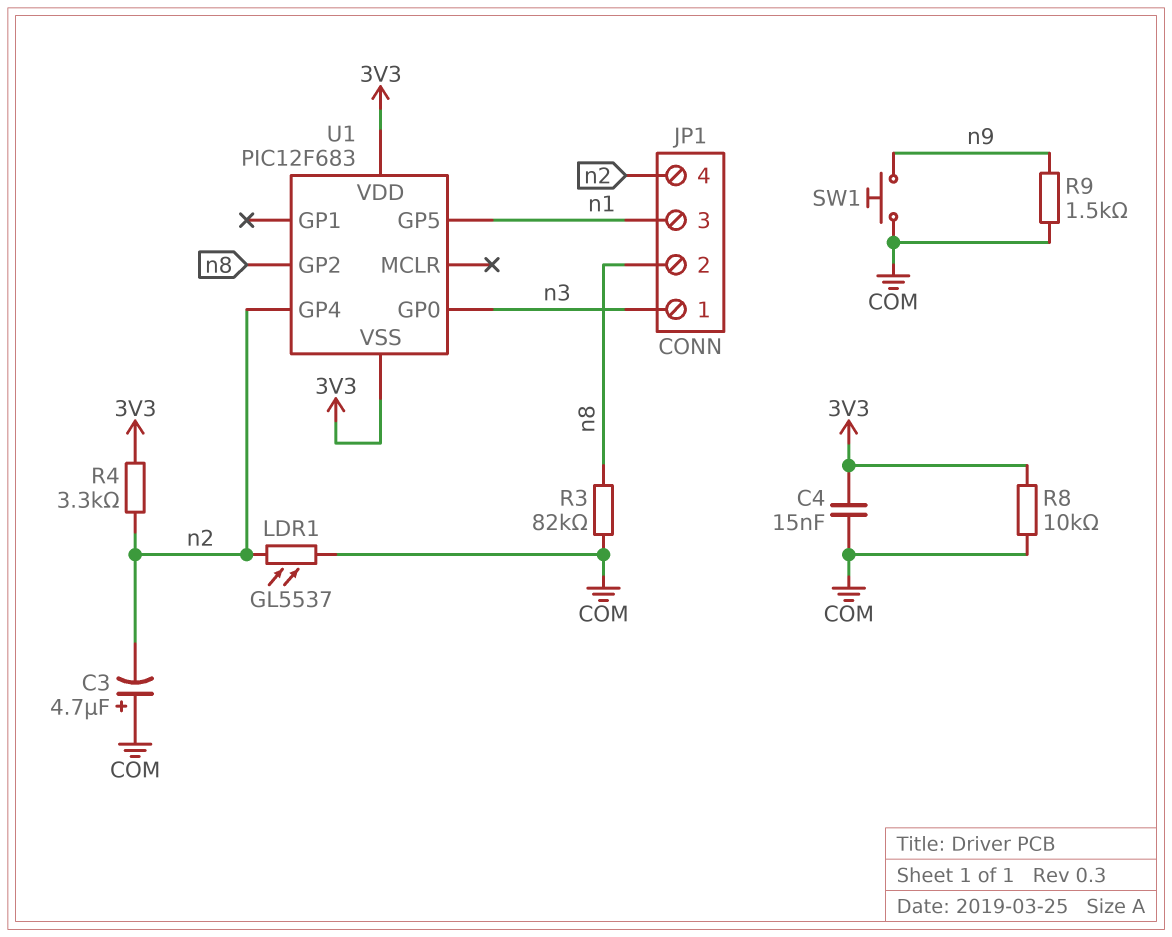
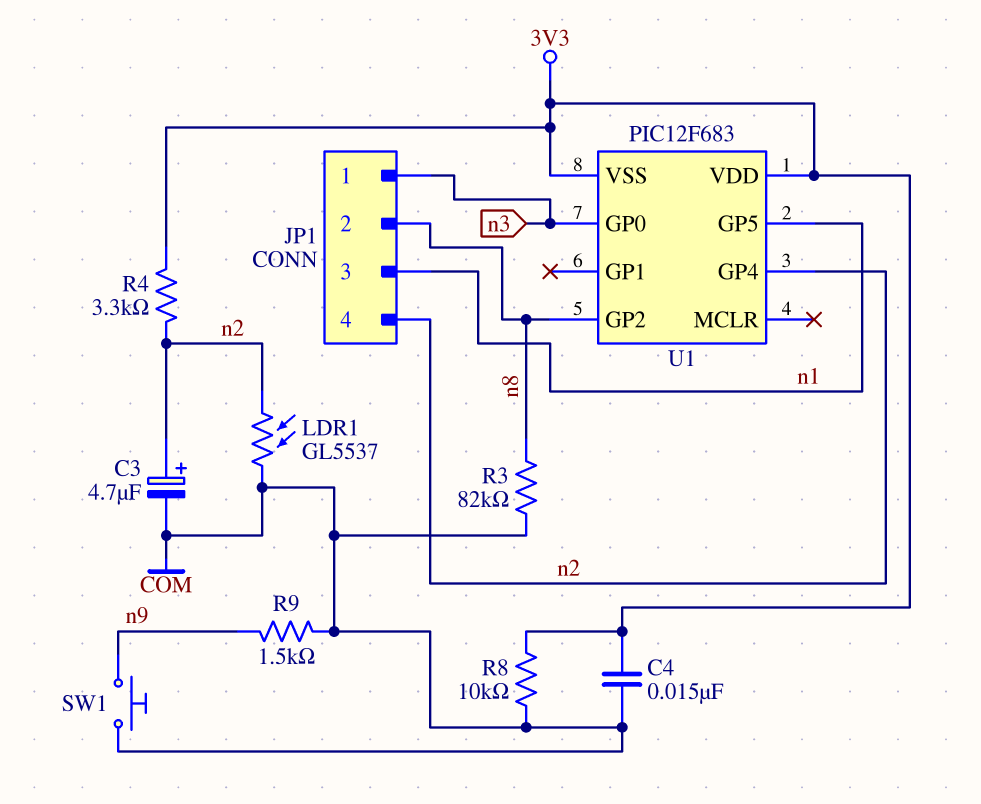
C3: 4.7uF (plus COM, minus n2) -> 4.7uF (plus n2, minus COM)

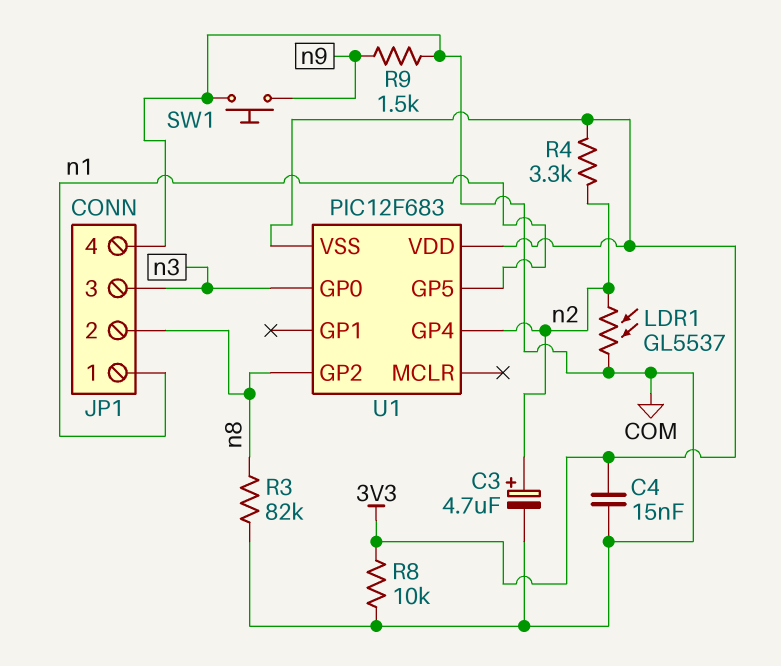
JP1 pin 1: n3 -> n1
JP1 pin 3: n1 -> n3
JP1 pin 4: n2 -> COM

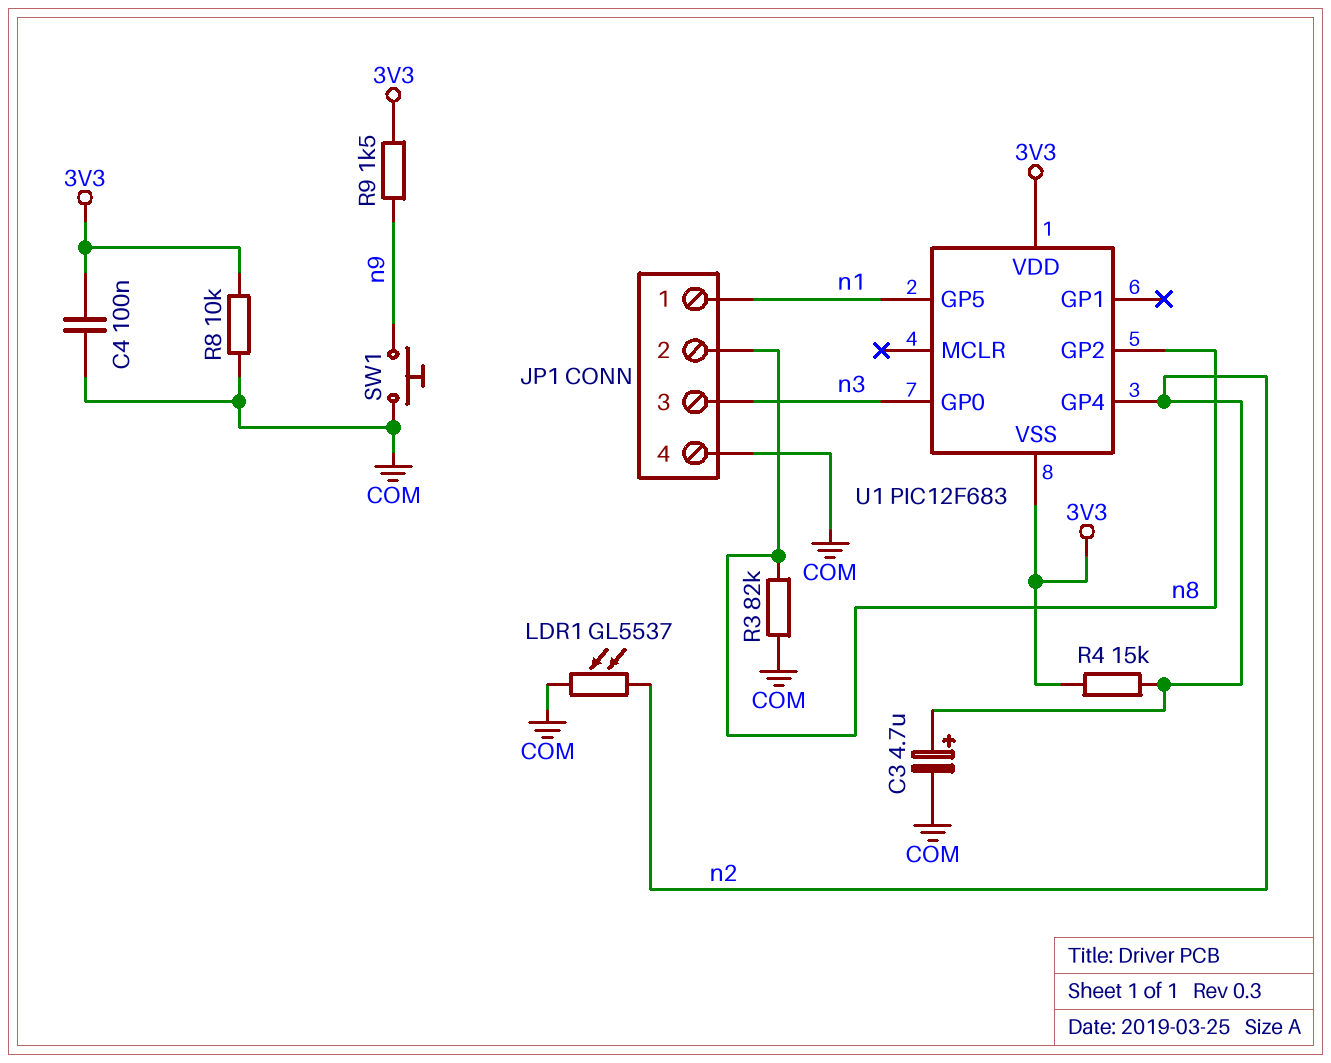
C4: 15nF (3V3, COM) -> 100nF (3V3, COM)
R4: 3.3k (3V3, n2) -> 15k (3V3, n2)
R9: 1.5k (COM, n9) -> 1.5k (3V3, n9)

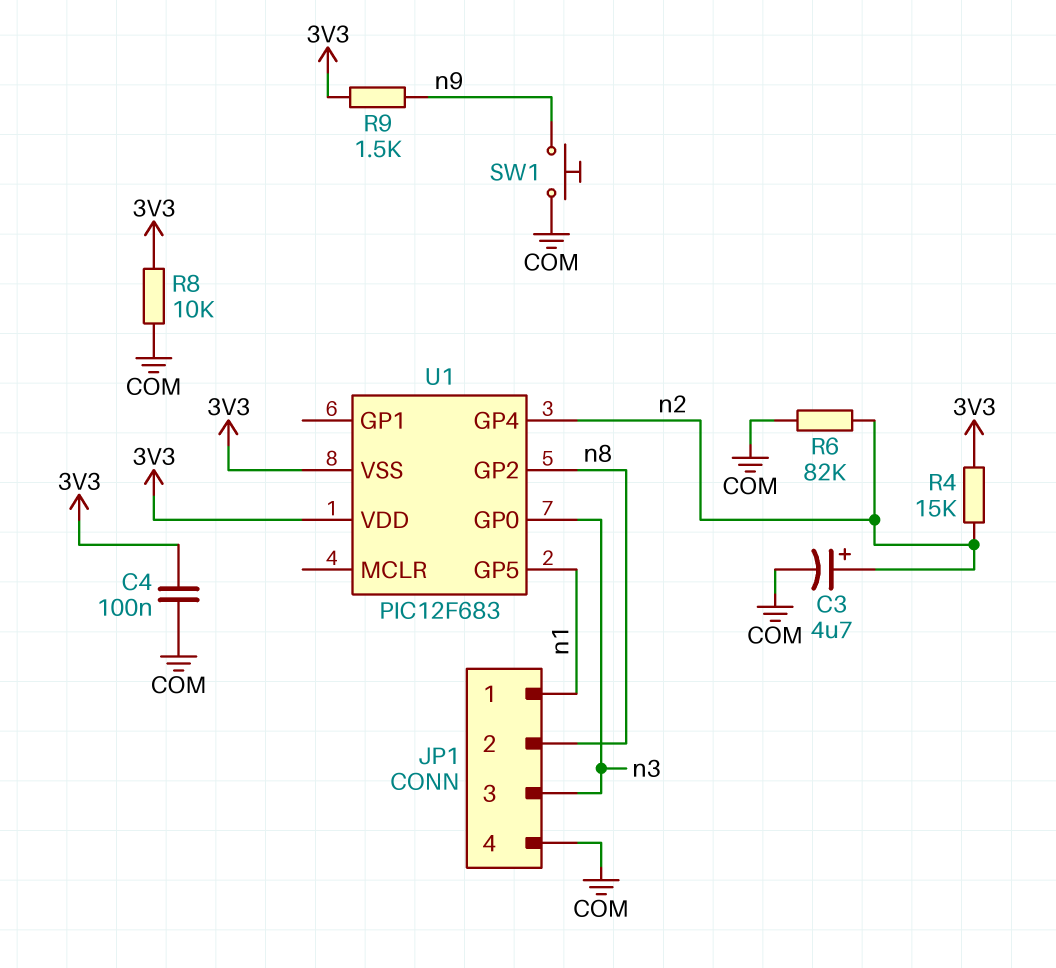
LDR1: GL5537 (COM, n2) -> none
R3: 82k (COM, n8) -> none
R6: none -> 82k (COM, n2)

